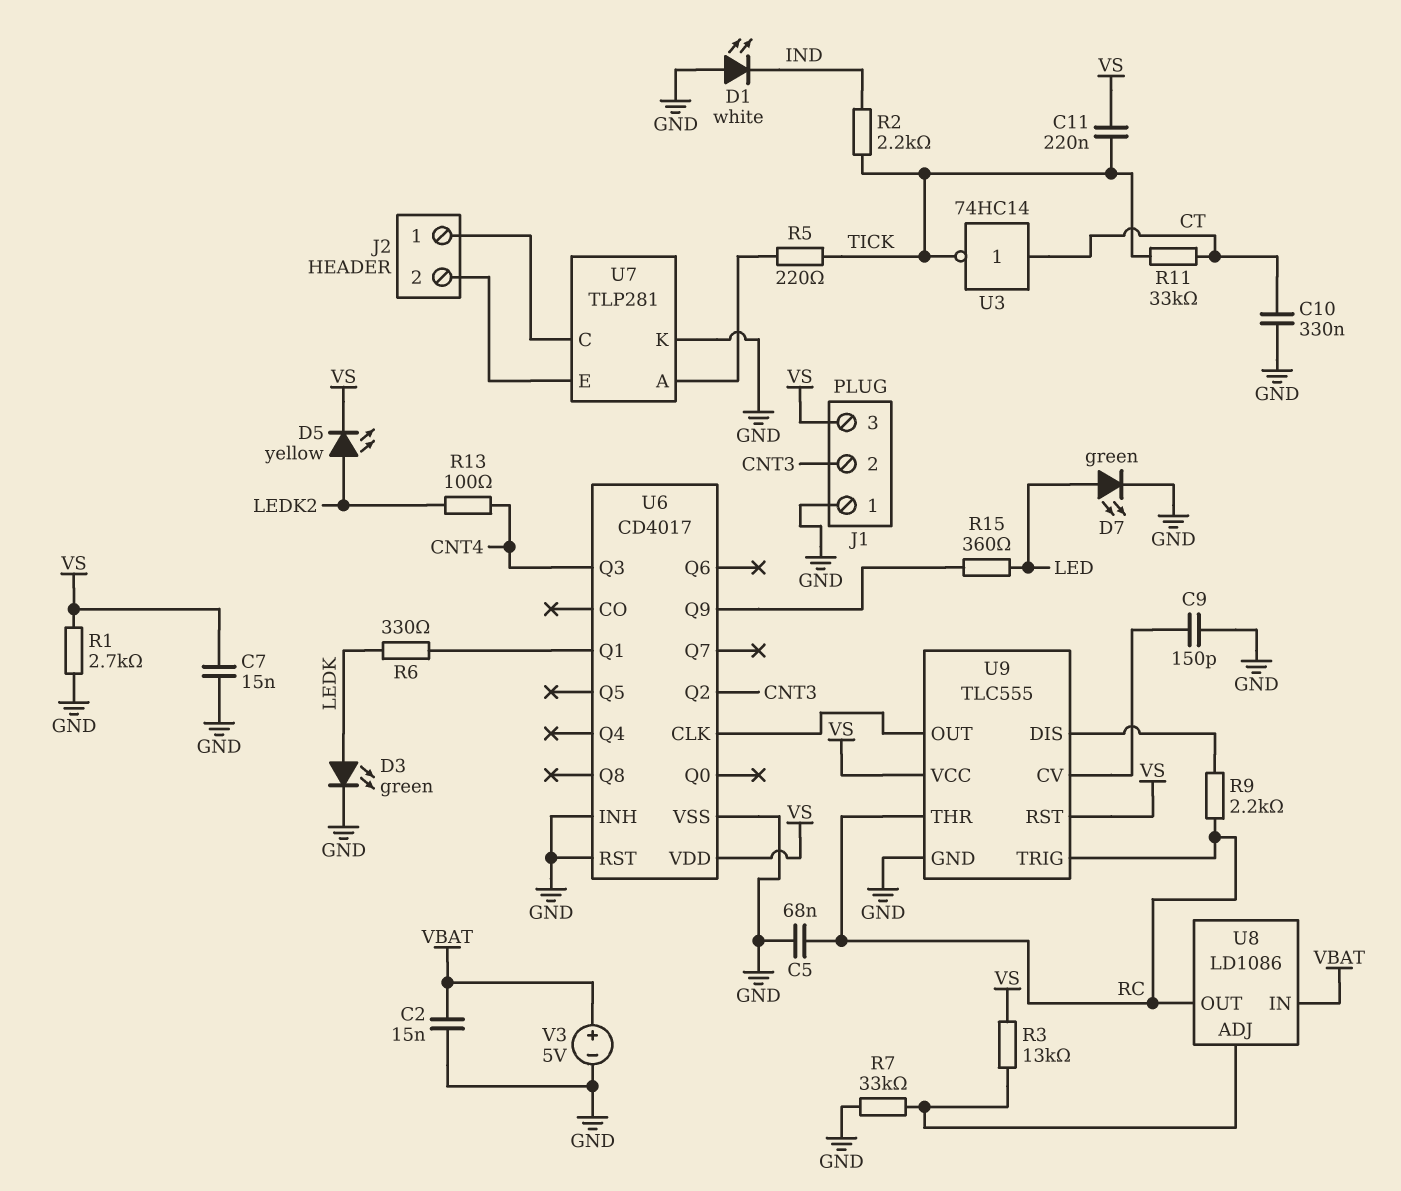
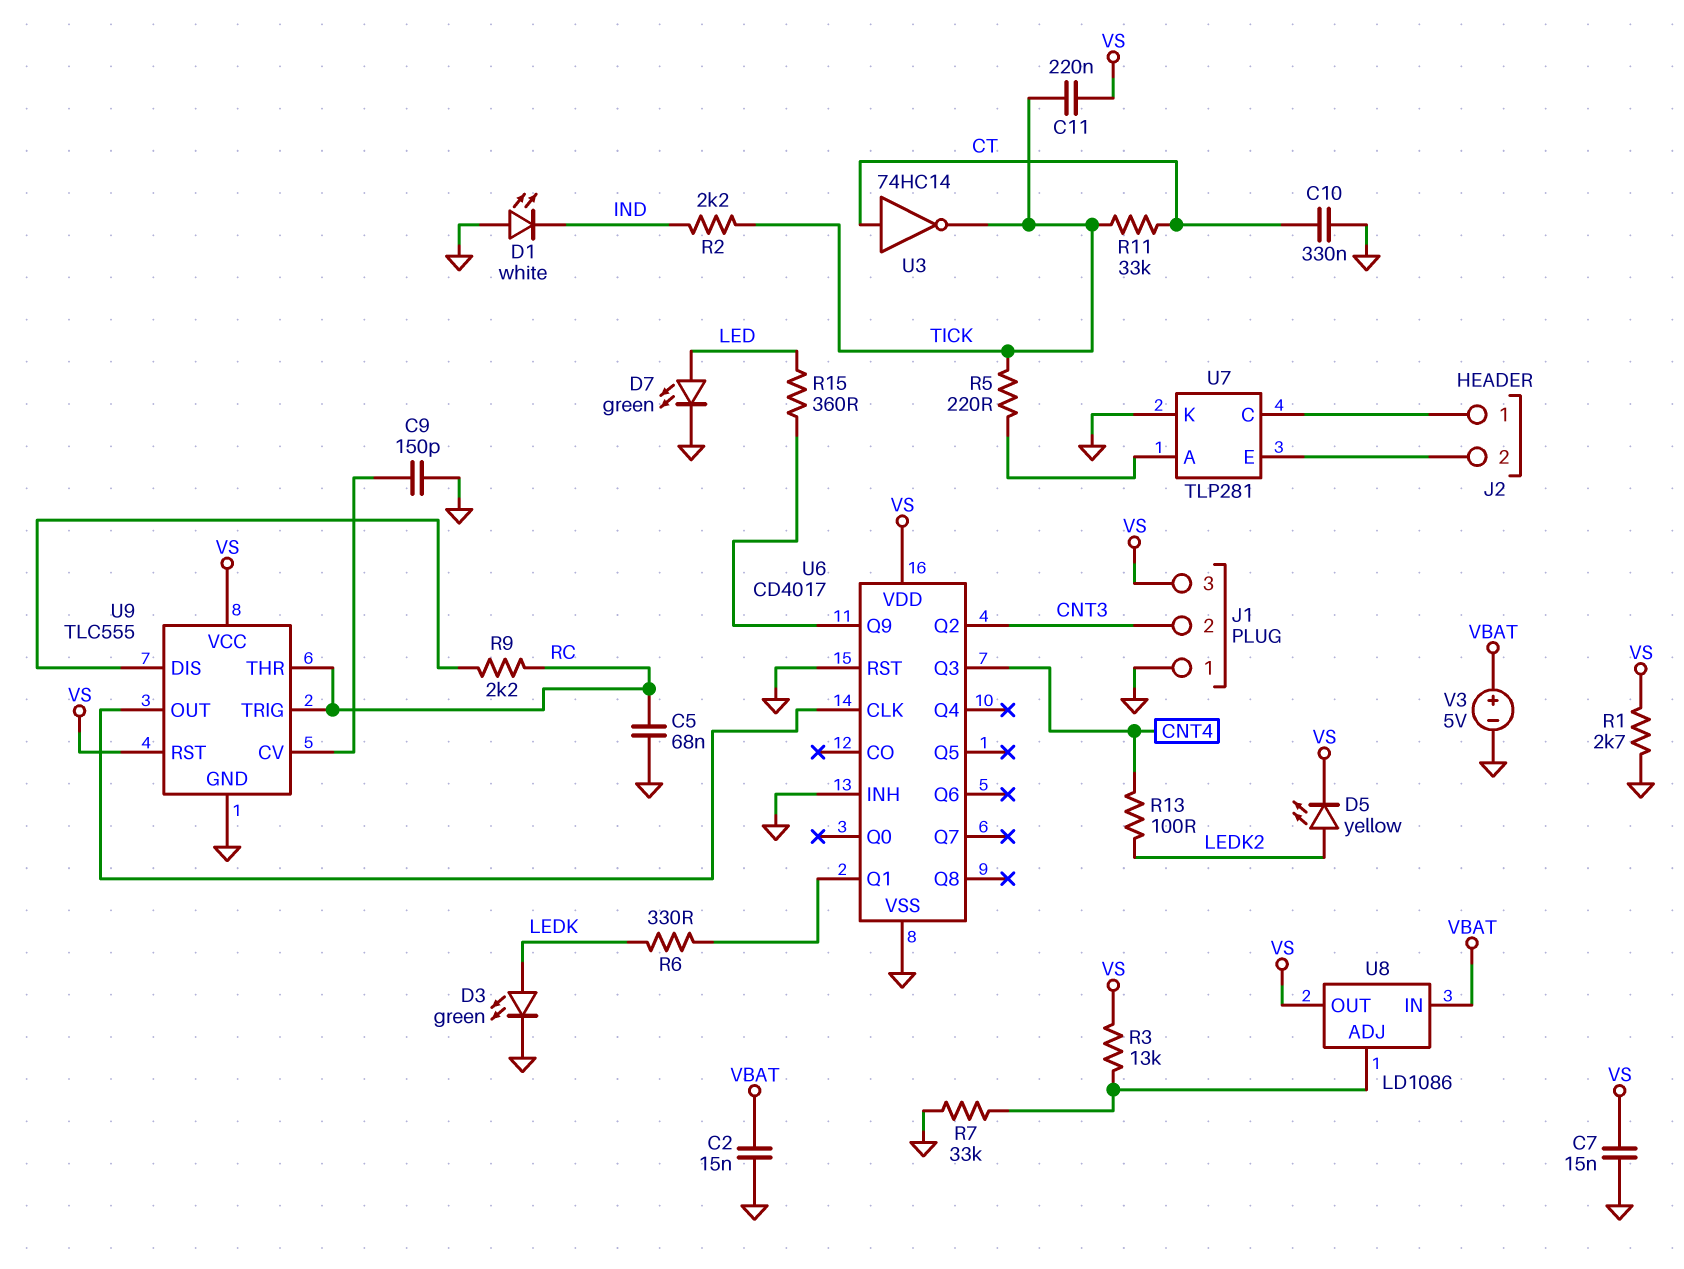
U8 pin OUT: RC -> VS

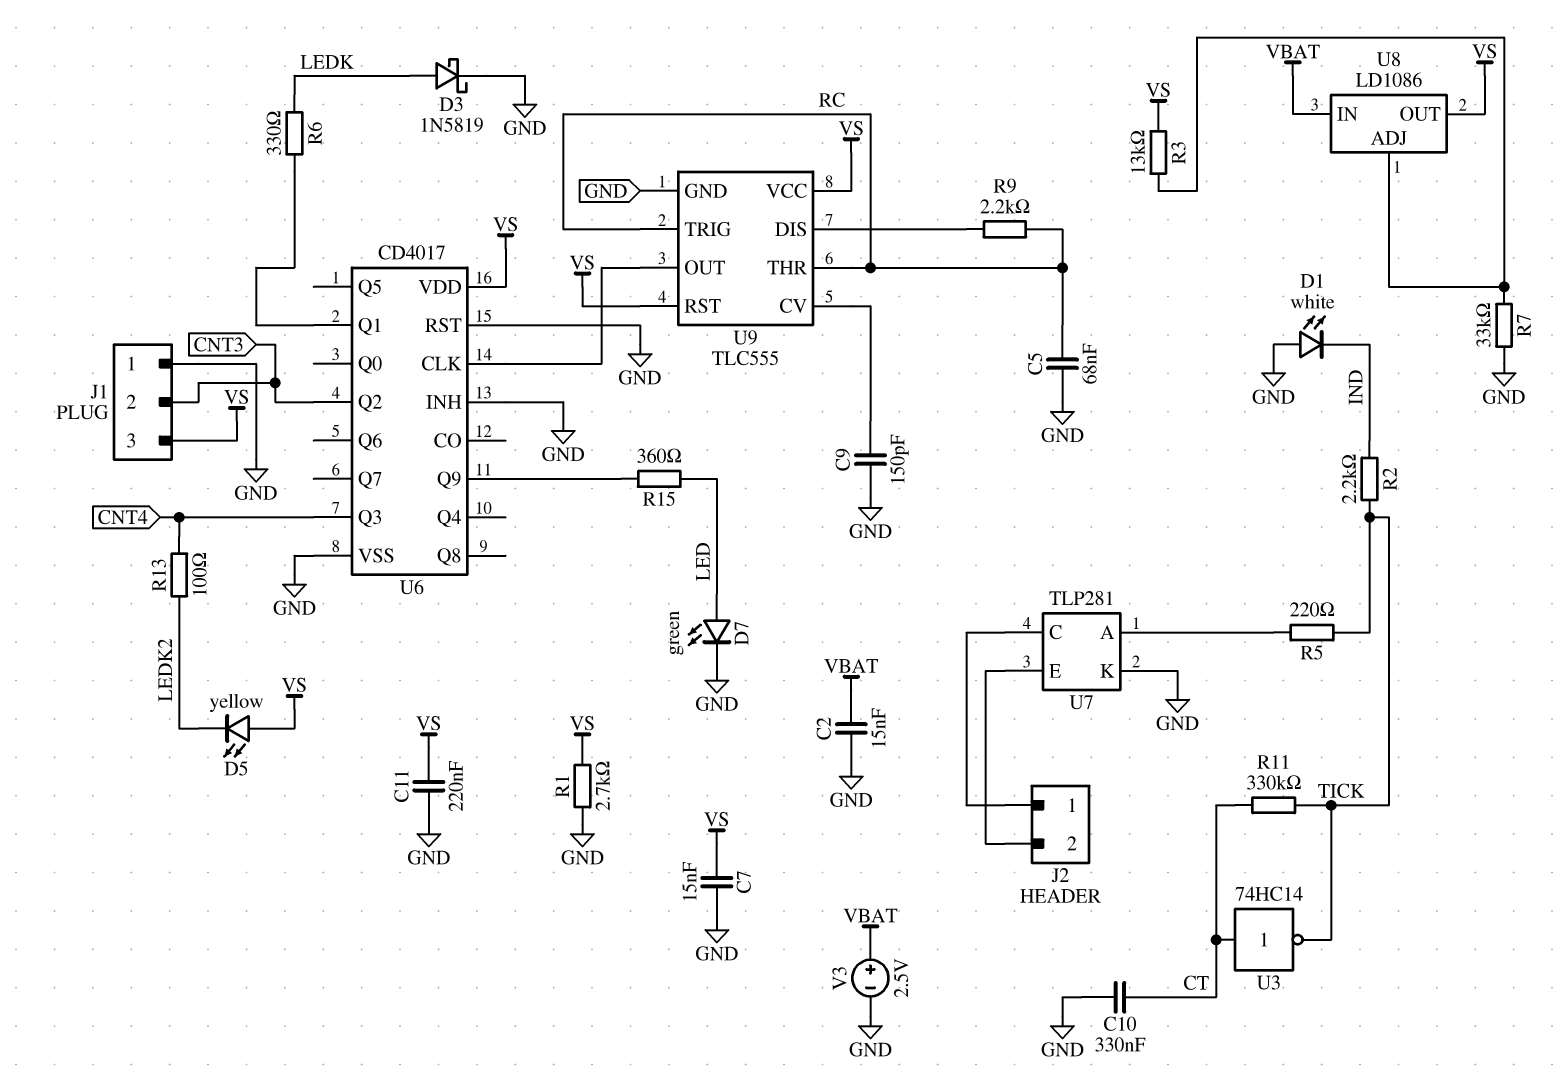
C11: 220nF (TICK, VS) -> 220nF (GND, VS)
D3: LED green (A LEDK, K GND) -> schottky 1N5819 (A LEDK, K GND)
D5: LED yellow (A LEDK2, K VS) -> LED yellow (A VS, K LEDK2)
R11: 33k (CT, TICK) -> 330k (CT, TICK)
V3: 5V (plus VBAT, minus GND) -> 2.5V (plus VBAT, minus GND)

